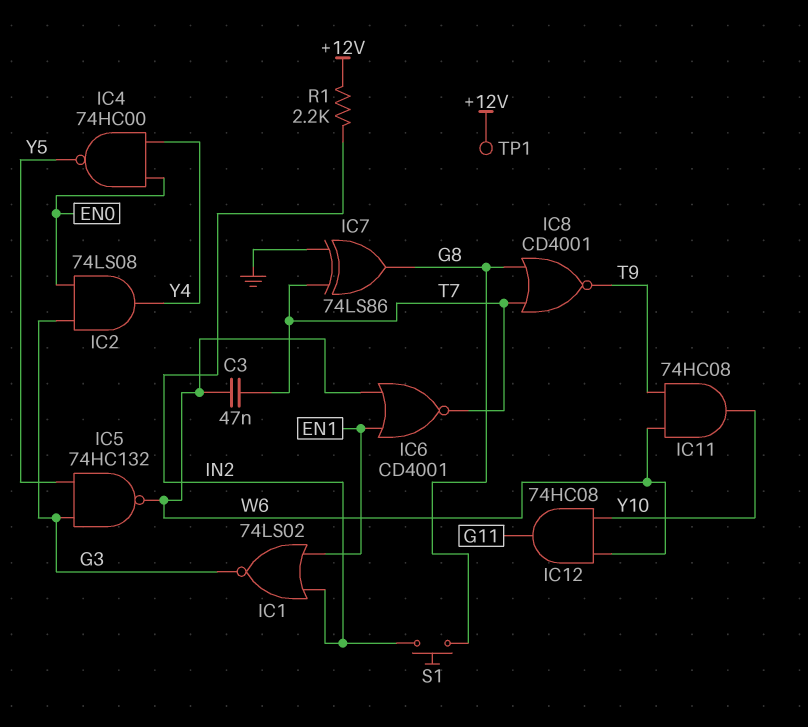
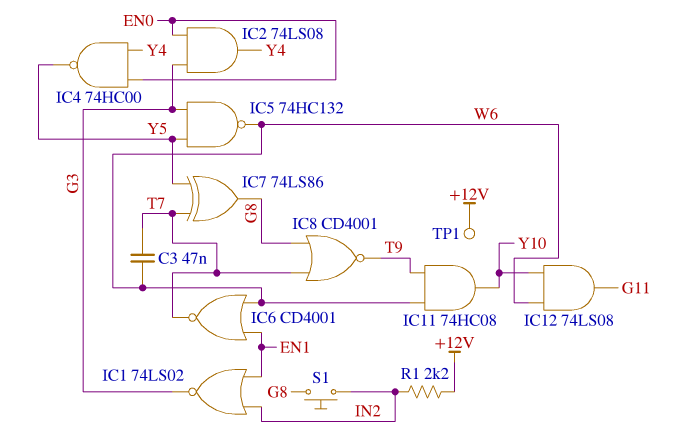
IC7: XOR 74LS86 (in GND, in T7, out G8) -> XOR 74LS86 (in T7, in Y5, out G8)
IC12: AND 74HC08 (in W6, in Y10, out G11) -> AND 74LS08 (in W6, in Y10, out G11)

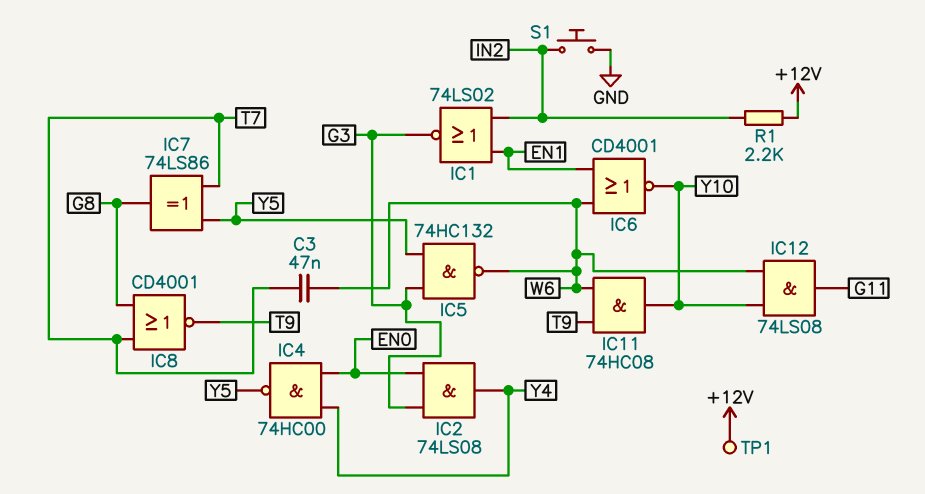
IC6: NOR CD4001 (in EN1, in W6, out T7) -> NOR CD4001 (in EN1, in W6, out Y10)
S1: button (G8, IN2) -> button (GND, IN2)

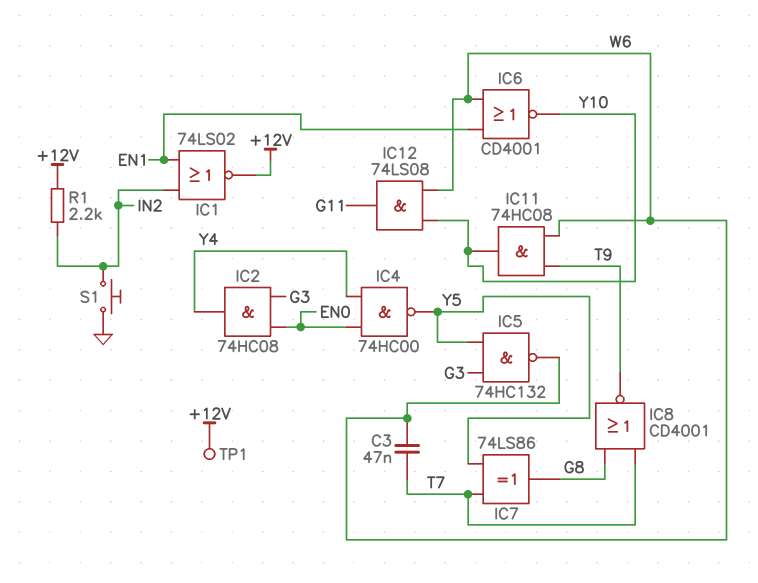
IC1: NOR 74LS02 (in EN1, in IN2, out G3) -> NOR 74LS02 (in EN1, in IN2, out +12V)
IC2: AND 74LS08 (in EN0, in G3, out Y4) -> AND 74HC08 (in EN0, in G3, out Y4)

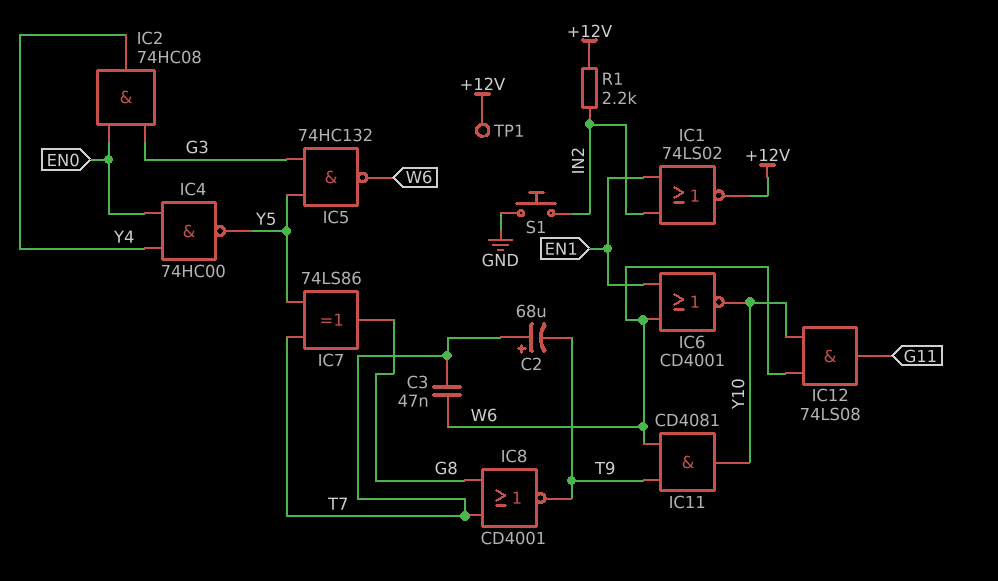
C2: none -> 68uF (plus T7, minus T9)
IC11: AND 74HC08 (in T9, in W6, out Y10) -> AND CD4081 (in T9, in W6, out Y10)

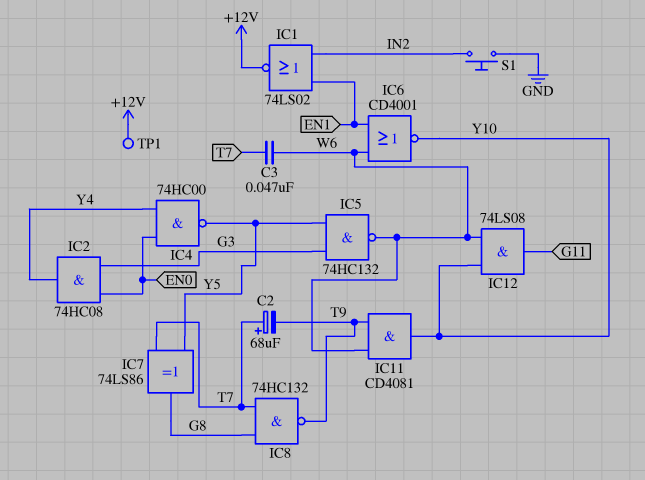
IC8: NOR CD4001 (in G8, in T7, out T9) -> NAND 74HC132 (in G8, in T7, out T9)
R1: 2.2k (+12V, IN2) -> none

